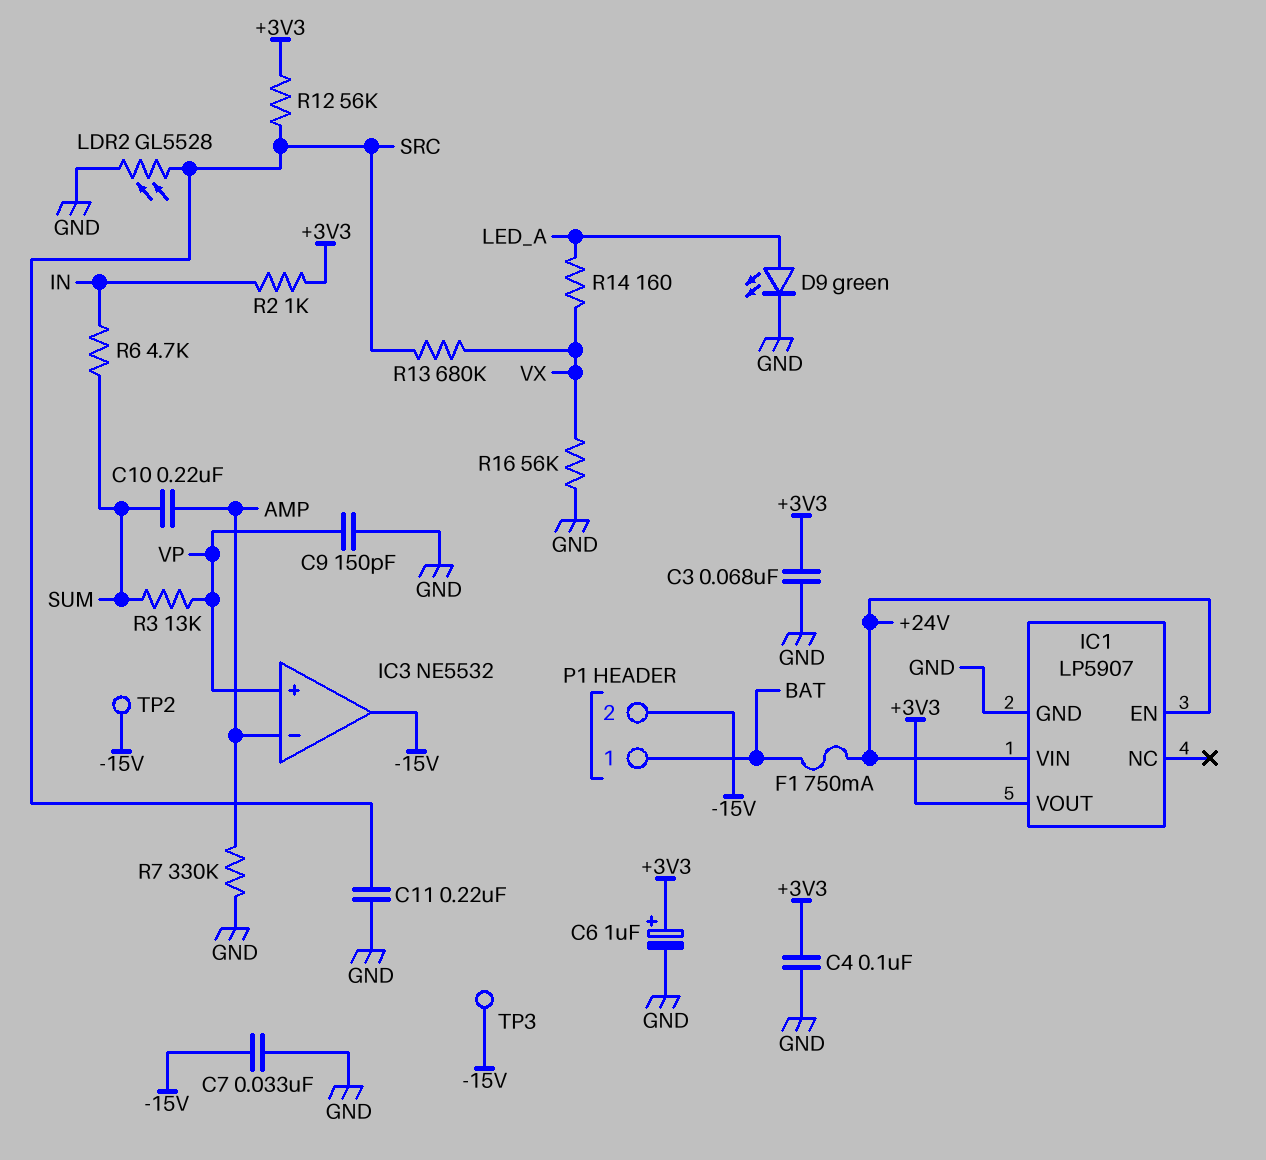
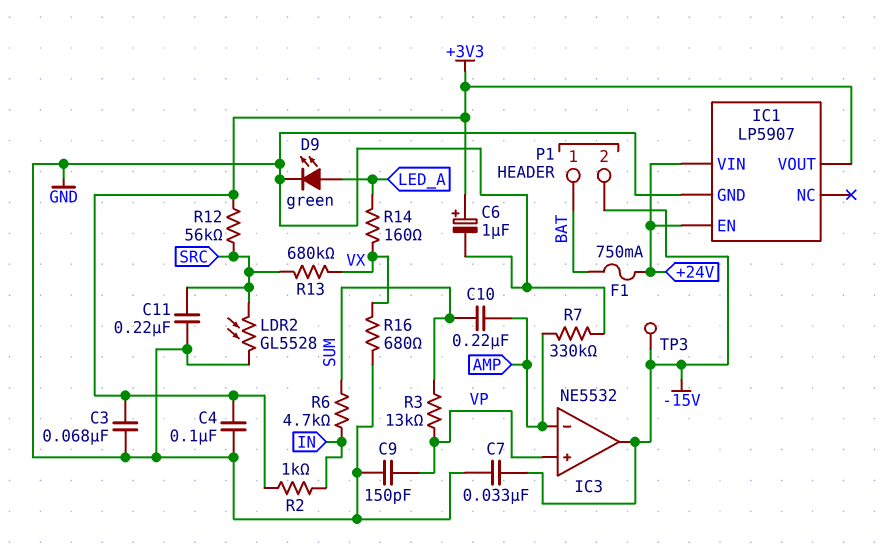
R16: 56k (GND, VX) -> 680 (GND, VX)
TP2: test point (-15V) -> none

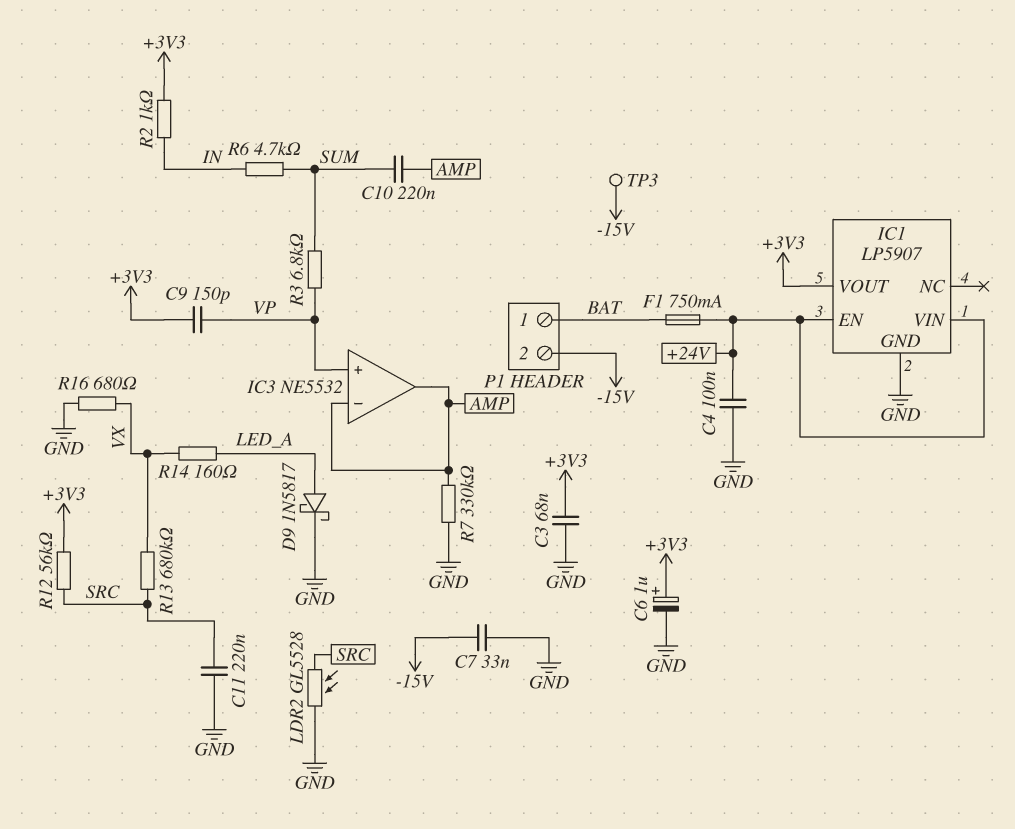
C4: 100nF (+3V3, GND) -> 100nF (+24V, GND)
C9: 150pF (GND, VP) -> 150pF (+3V3, VP)
D9: LED green (A LED_A, K GND) -> schottky 1N5817 (A LED_A, K GND)
IC3 pin out: -15V -> AMP
R3: 13k (SUM, VP) -> 6.8k (SUM, VP)

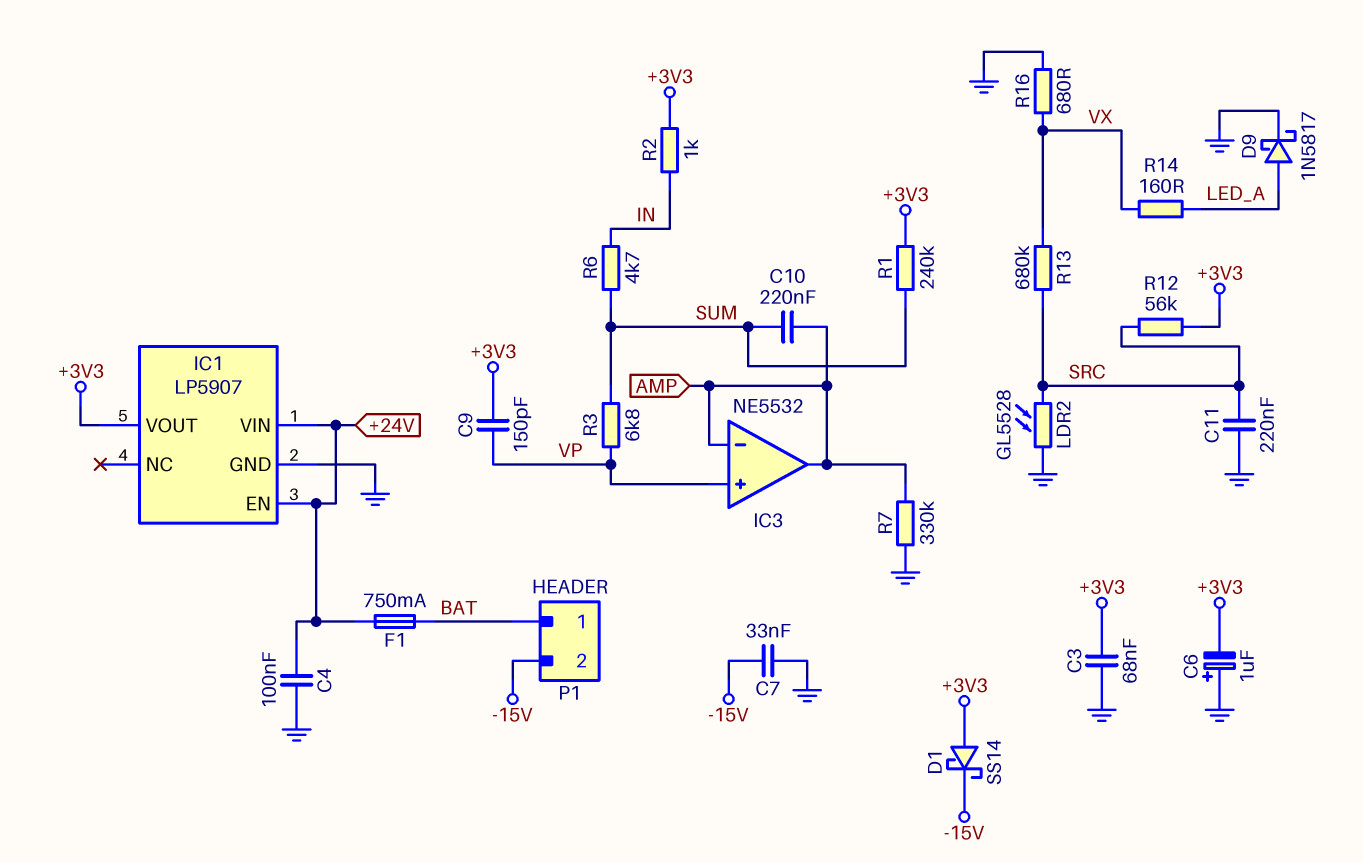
C6: 1uF (plus +3V3, minus GND) -> 1uF (plus GND, minus +3V3)
D1: none -> schottky SS14 (A +3V3, K -15V)
R1: none -> 240k (+3V3, SUM)
TP3: test point (-15V) -> none

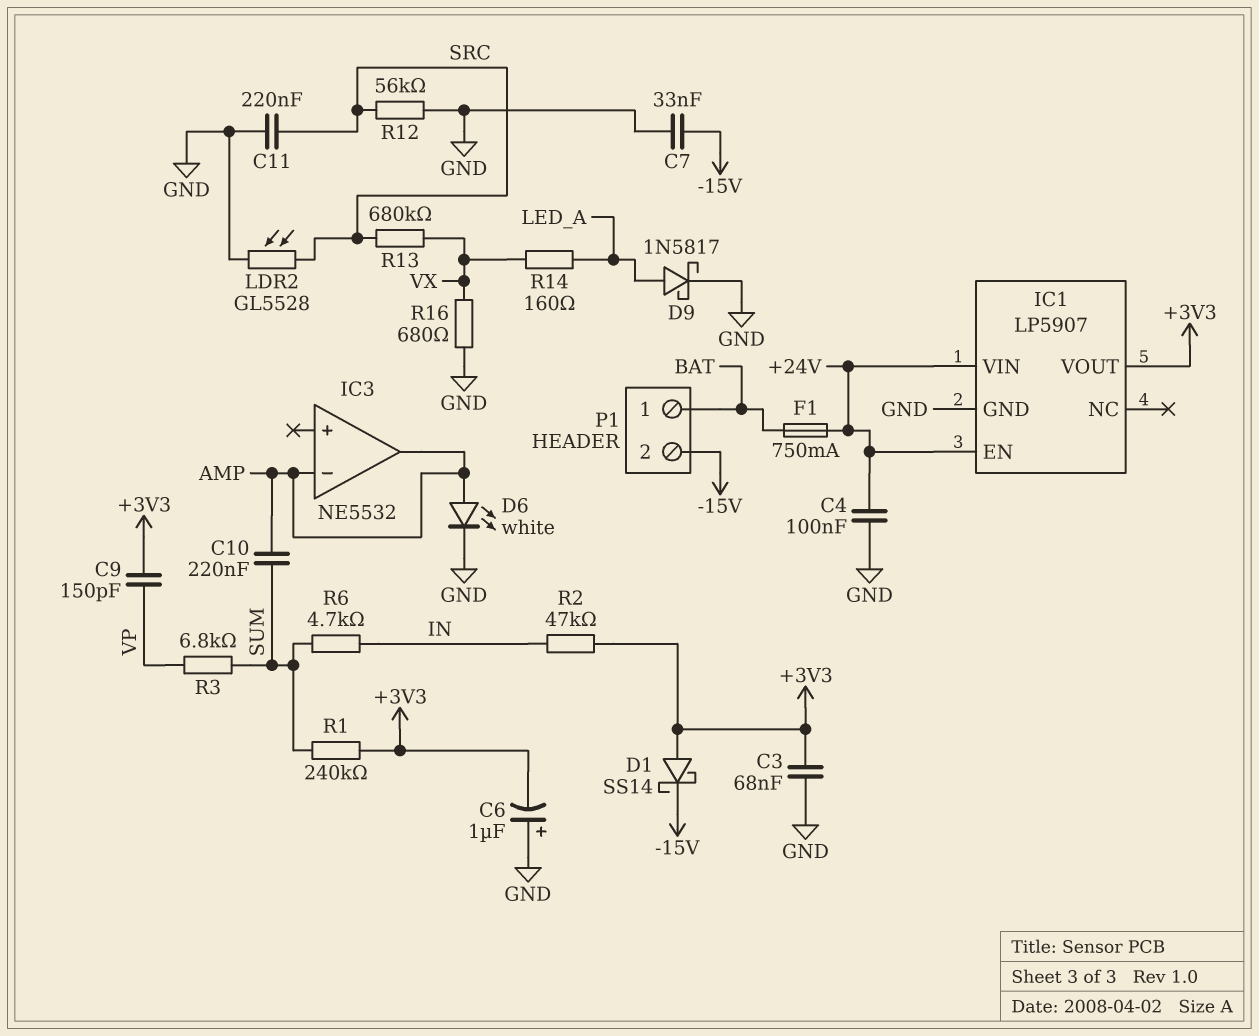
D6: none -> LED white (A AMP, K GND)
IC3 pin in+: VP -> none
R2: 1k (+3V3, IN) -> 47k (+3V3, IN)
R7: 330k (AMP, GND) -> none
R12: 56k (+3V3, SRC) -> 56k (GND, SRC)

